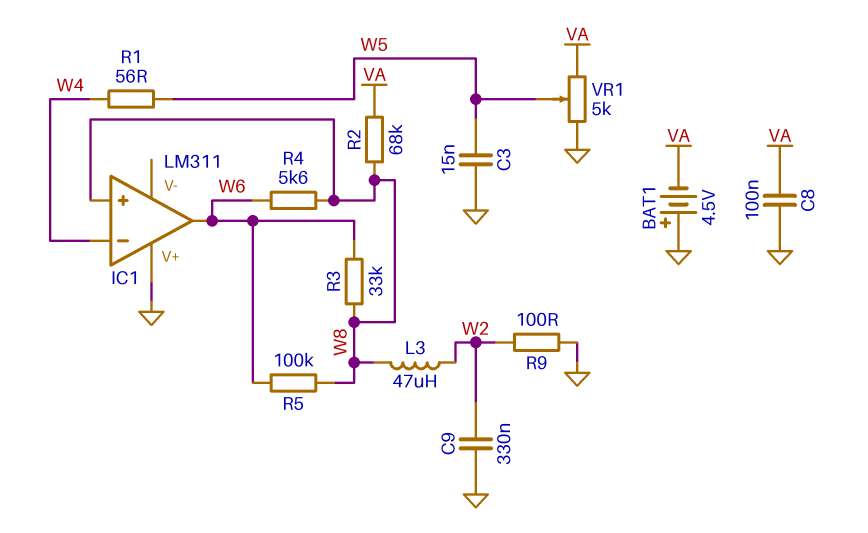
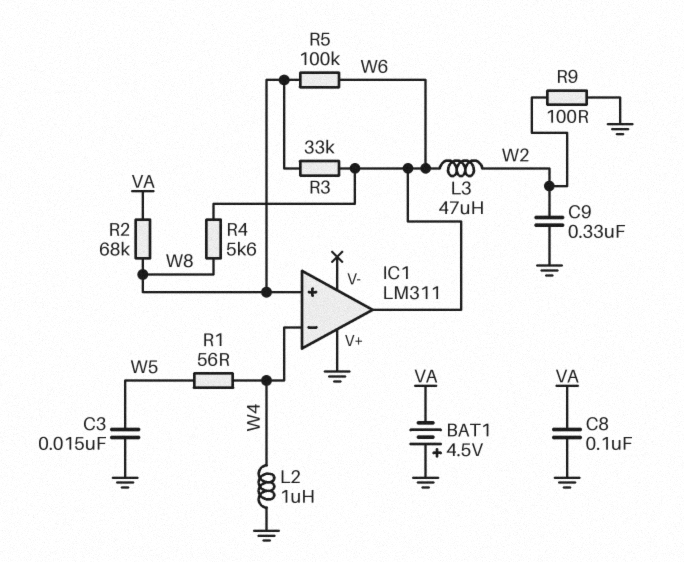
L2: none -> 1uH (GND, W4)
L3: 47uH (W2, W8) -> 47uH (W2, W6)
VR1: 5k (GND, VA, wiper W5) -> none

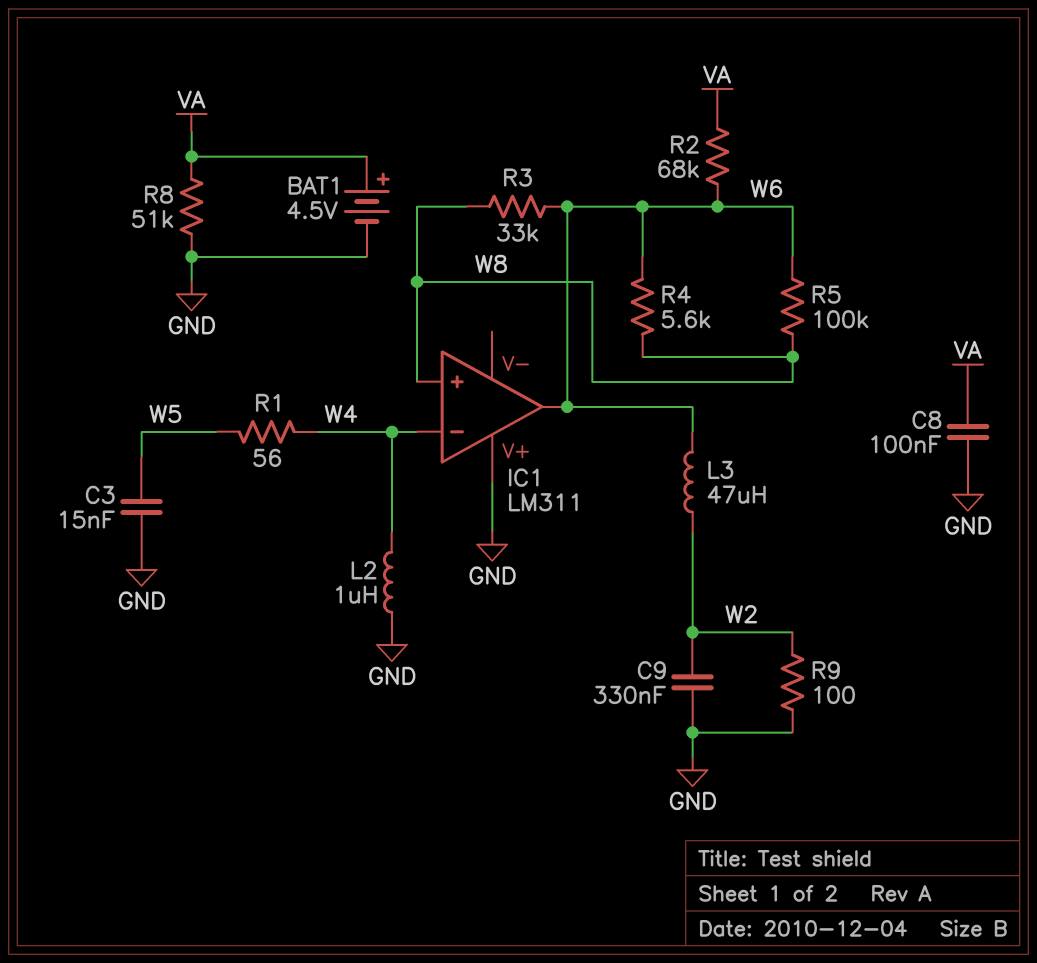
BAT1: 4.5V (plus GND, minus VA) -> 4.5V (plus VA, minus GND)
R2: 68k (VA, W8) -> 68k (VA, W6)
R8: none -> 51k (GND, VA)

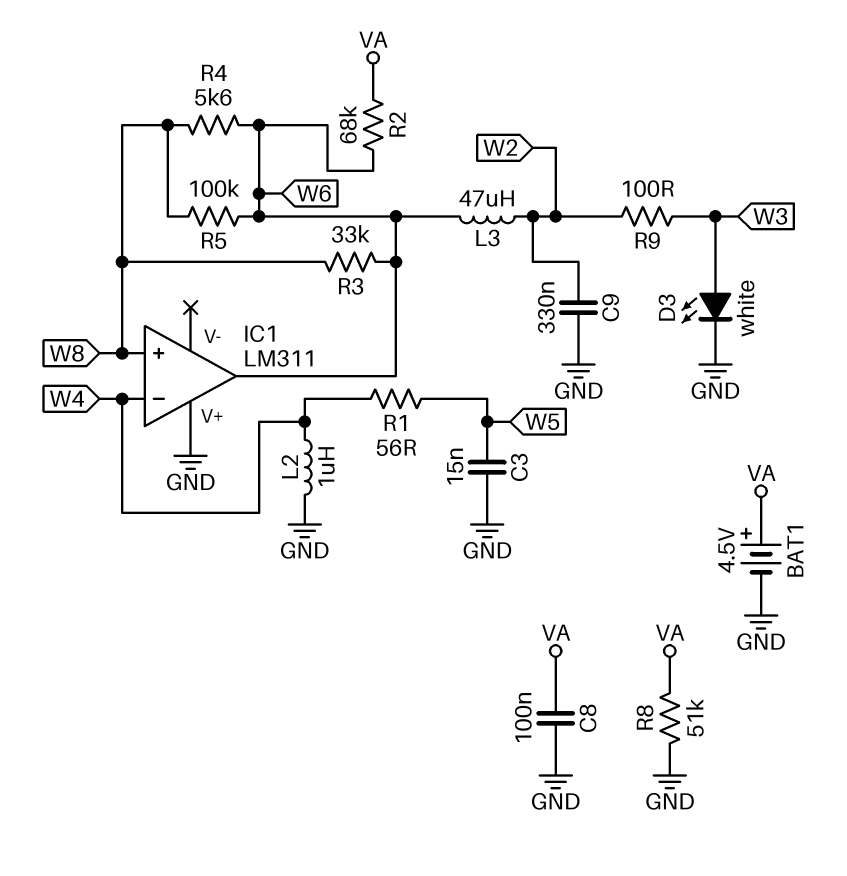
D3: none -> LED white (A W3, K GND)
R9: 100 (GND, W2) -> 100 (W2, W3)

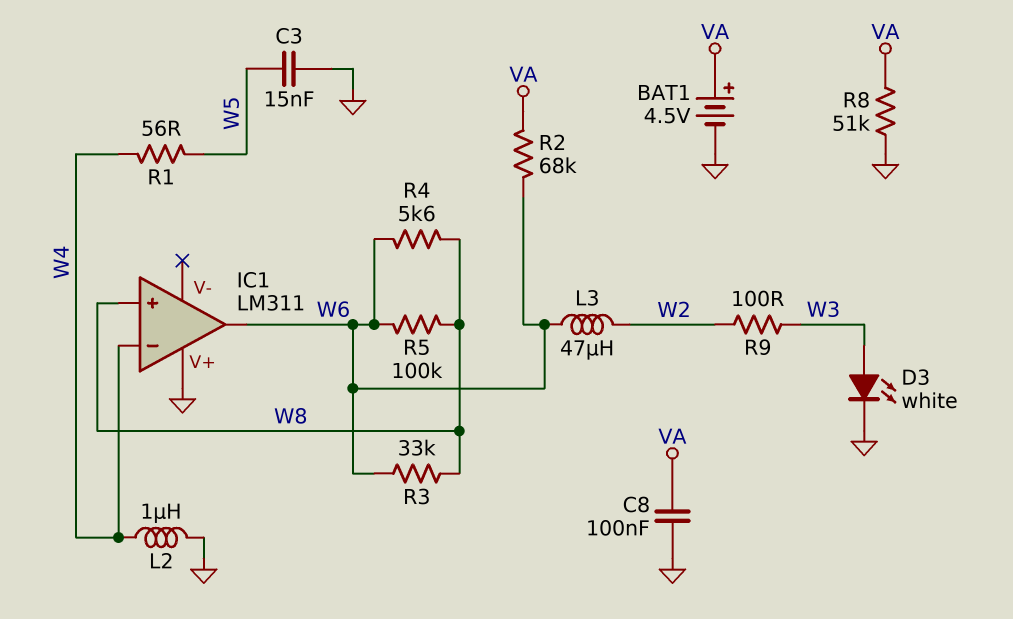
C9: 330nF (GND, W2) -> none

